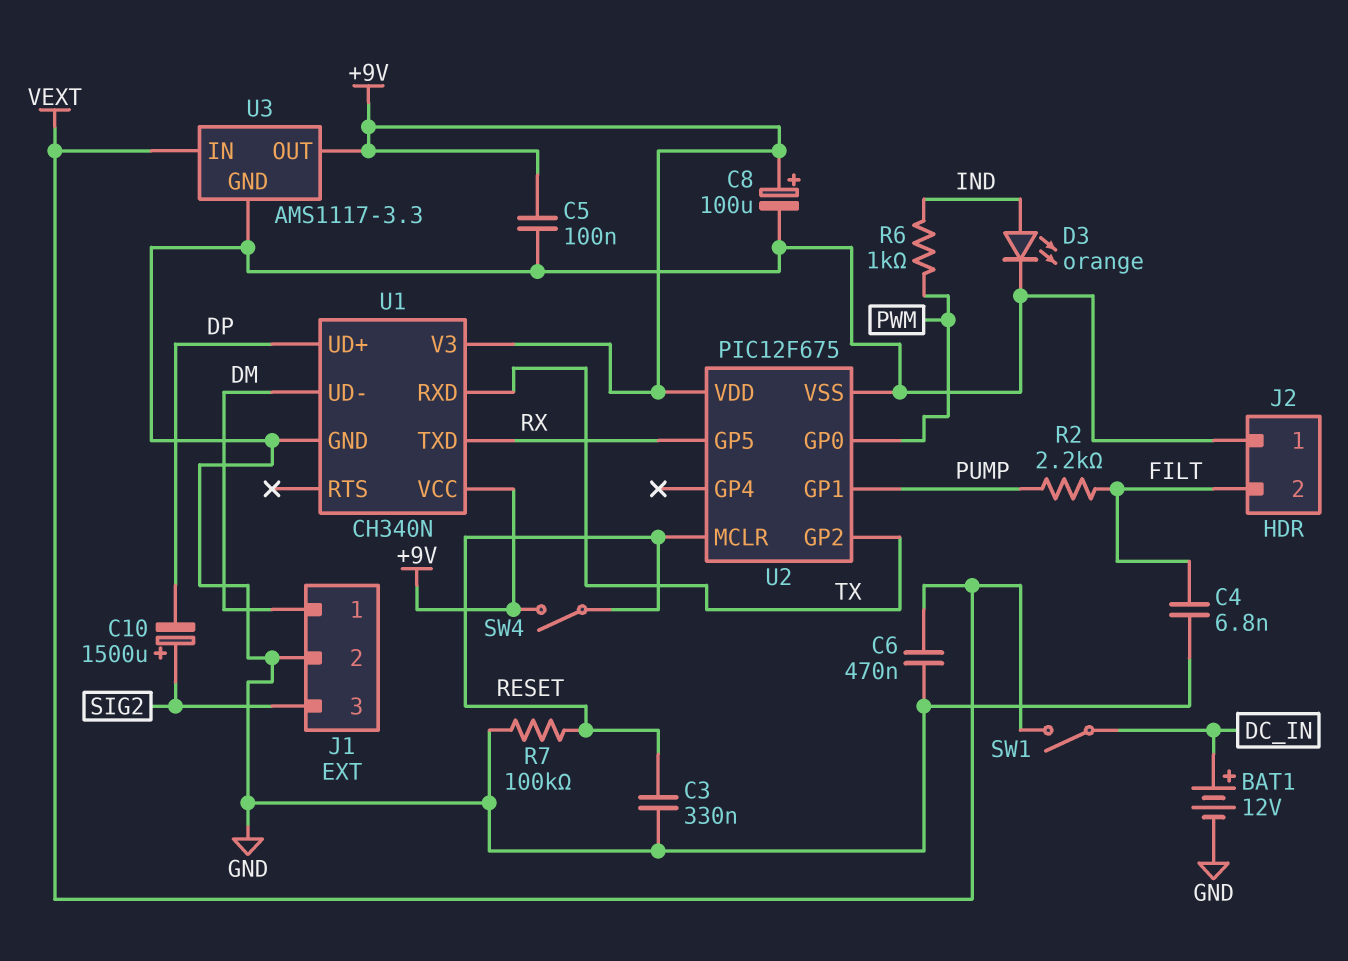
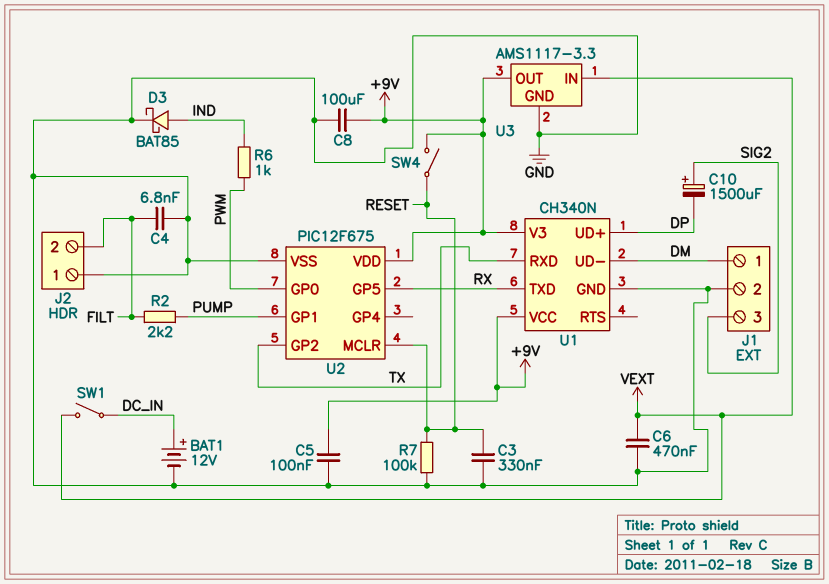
C8: 100uF (plus +9V, minus GND) -> 100uF (+9V, GND)
D3: LED orange (A IND, K GND) -> schottky BAT85 (A IND, K GND)

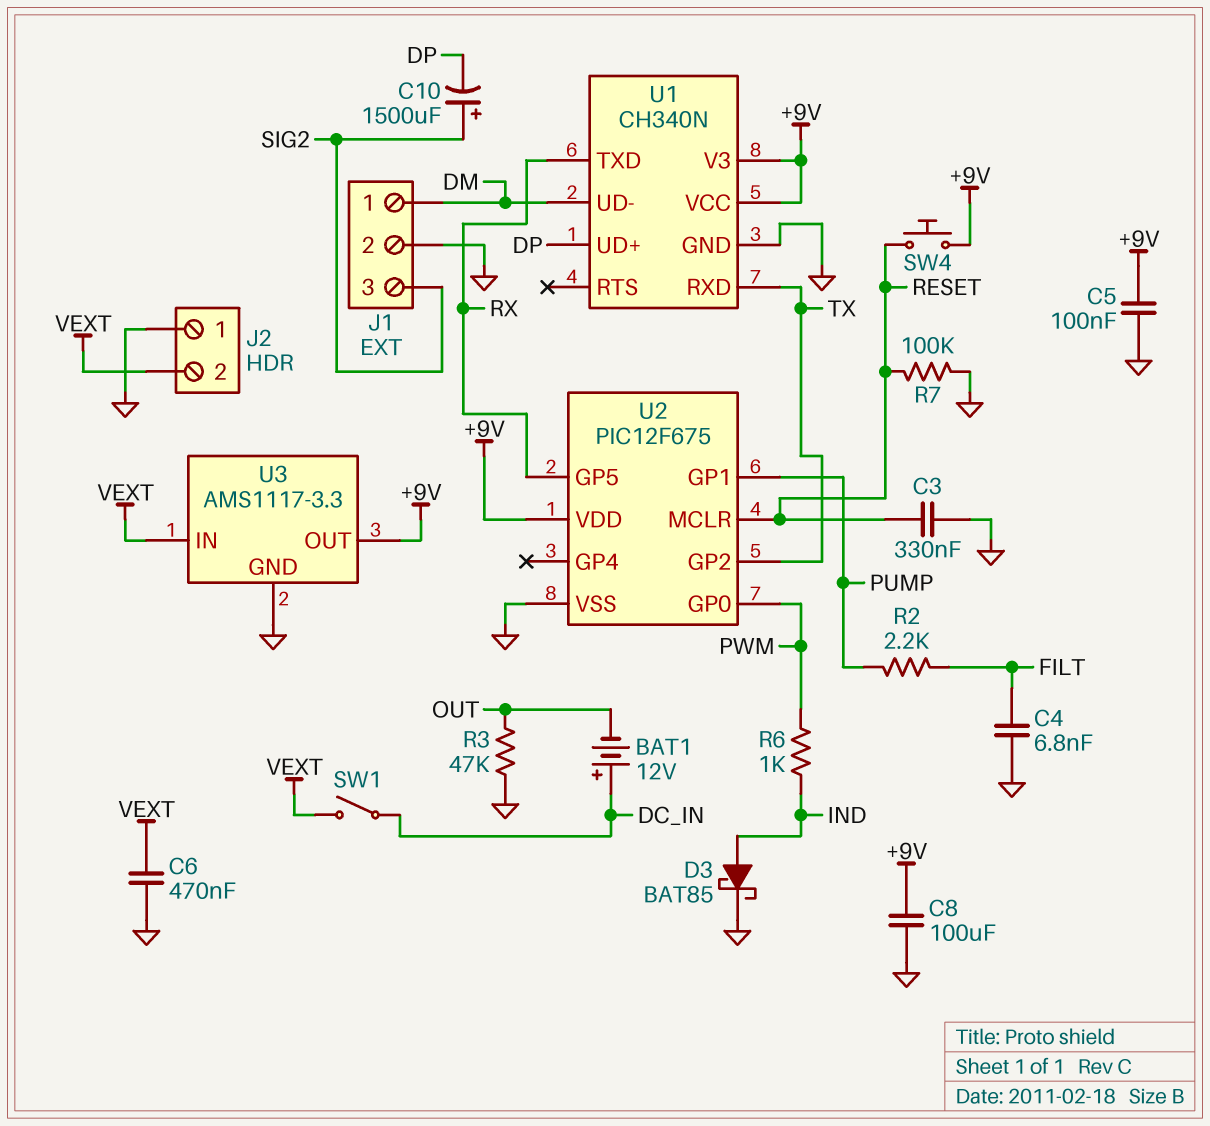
BAT1: 12V (plus DC_IN, minus GND) -> 12V (plus DC_IN, minus OUT)
J2 pin 2: FILT -> VEXT
R3: none -> 47k (GND, OUT)
SW4: switch (+9V, RESET) -> button (+9V, RESET)

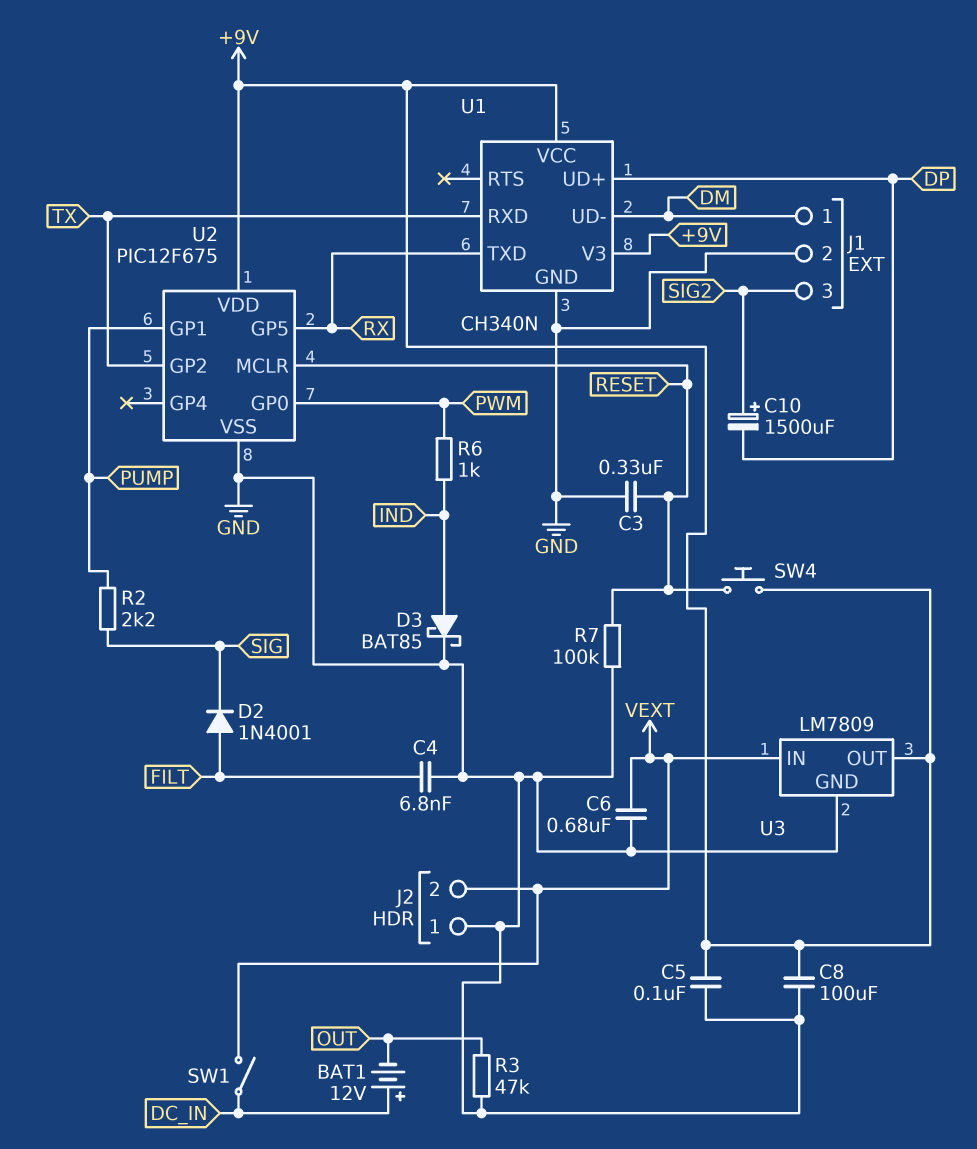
C6: 470nF (GND, VEXT) -> 680nF (GND, VEXT)
D2: none -> diode 1N4001 (A FILT, K SIG)
R2: 2.2k (FILT, PUMP) -> 2.2k (PUMP, SIG)
U3: AMS1117-3.3 -> LM7809

